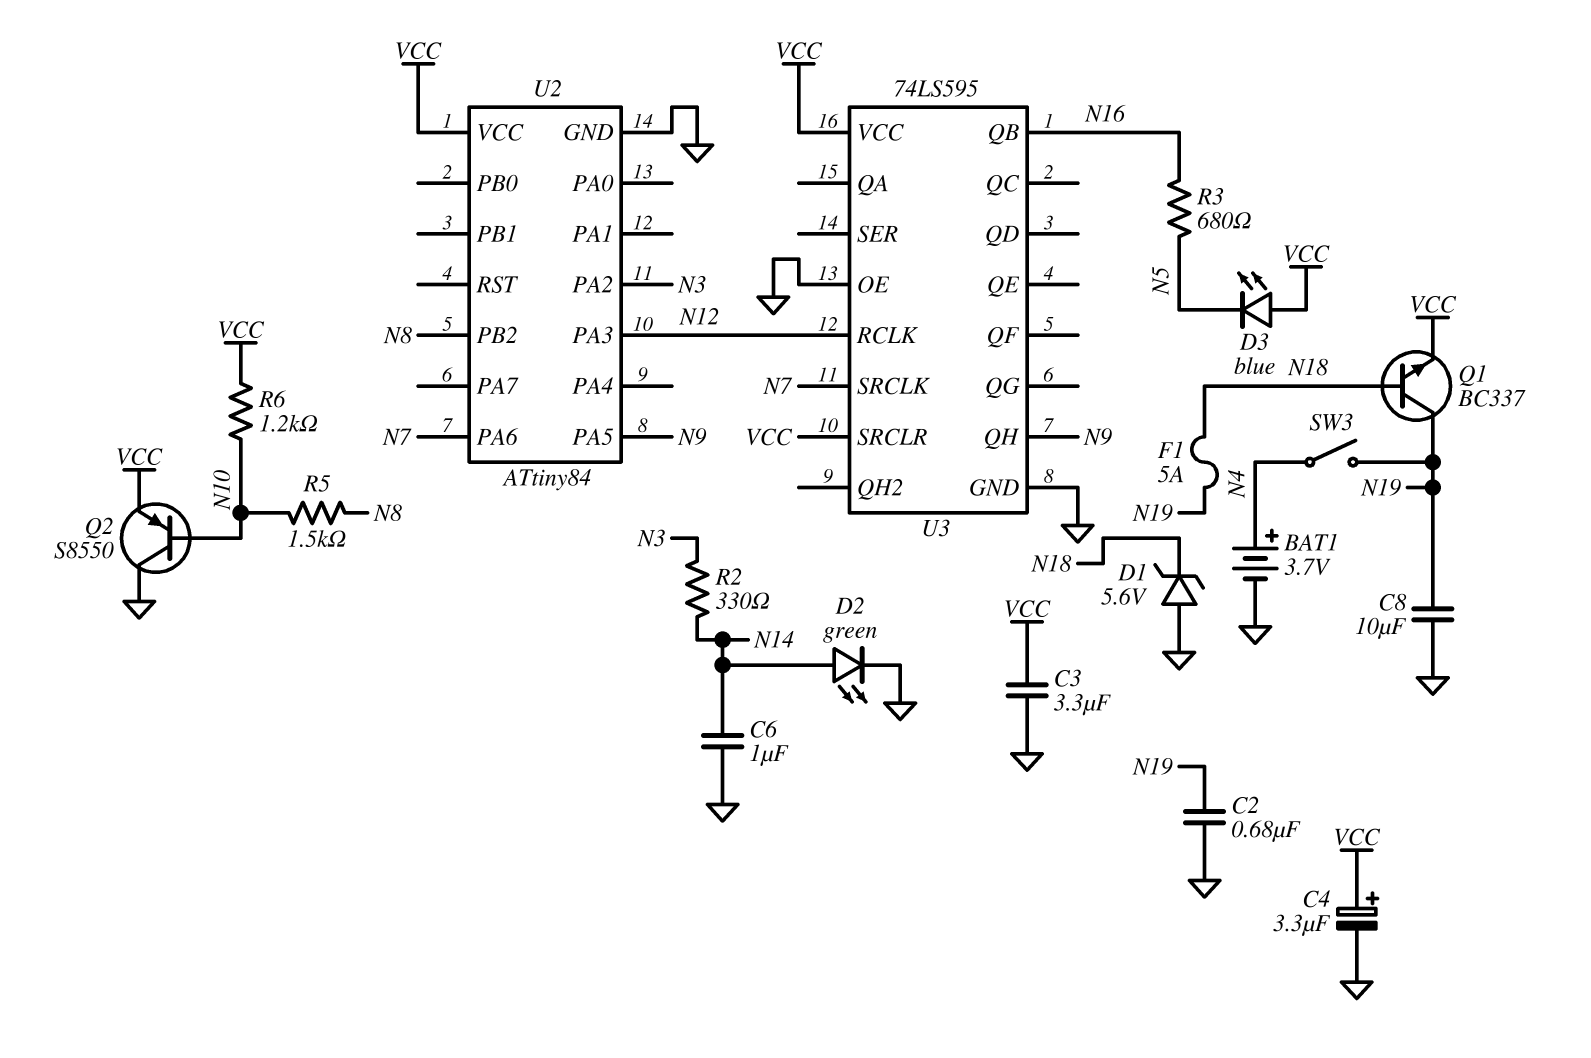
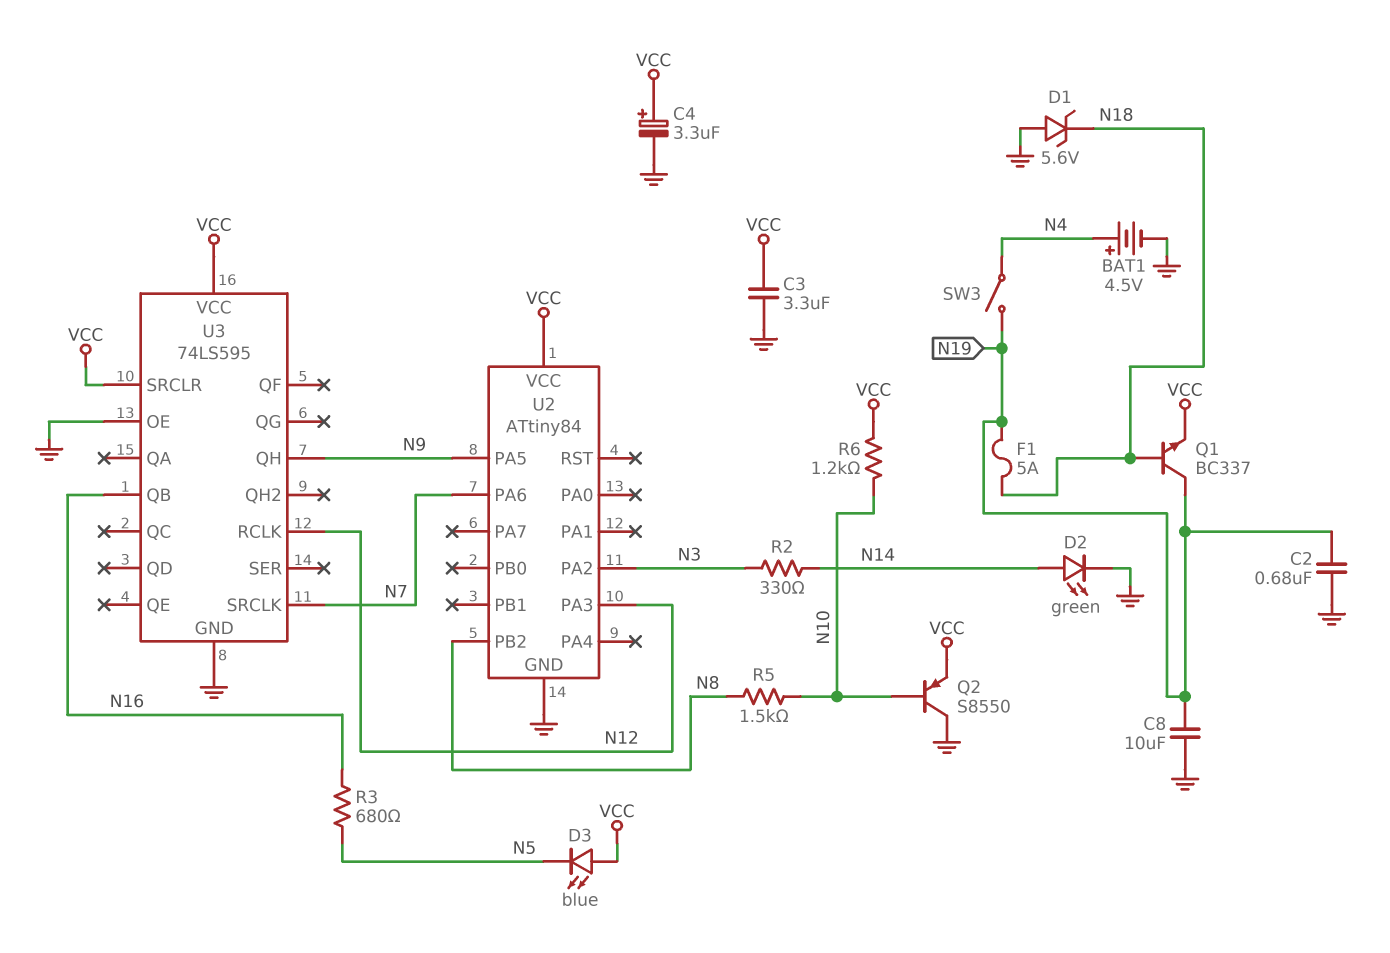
BAT1: 3.7V (plus N4, minus GND) -> 4.5V (plus N4, minus GND)
C6: 1uF (GND, N14) -> none

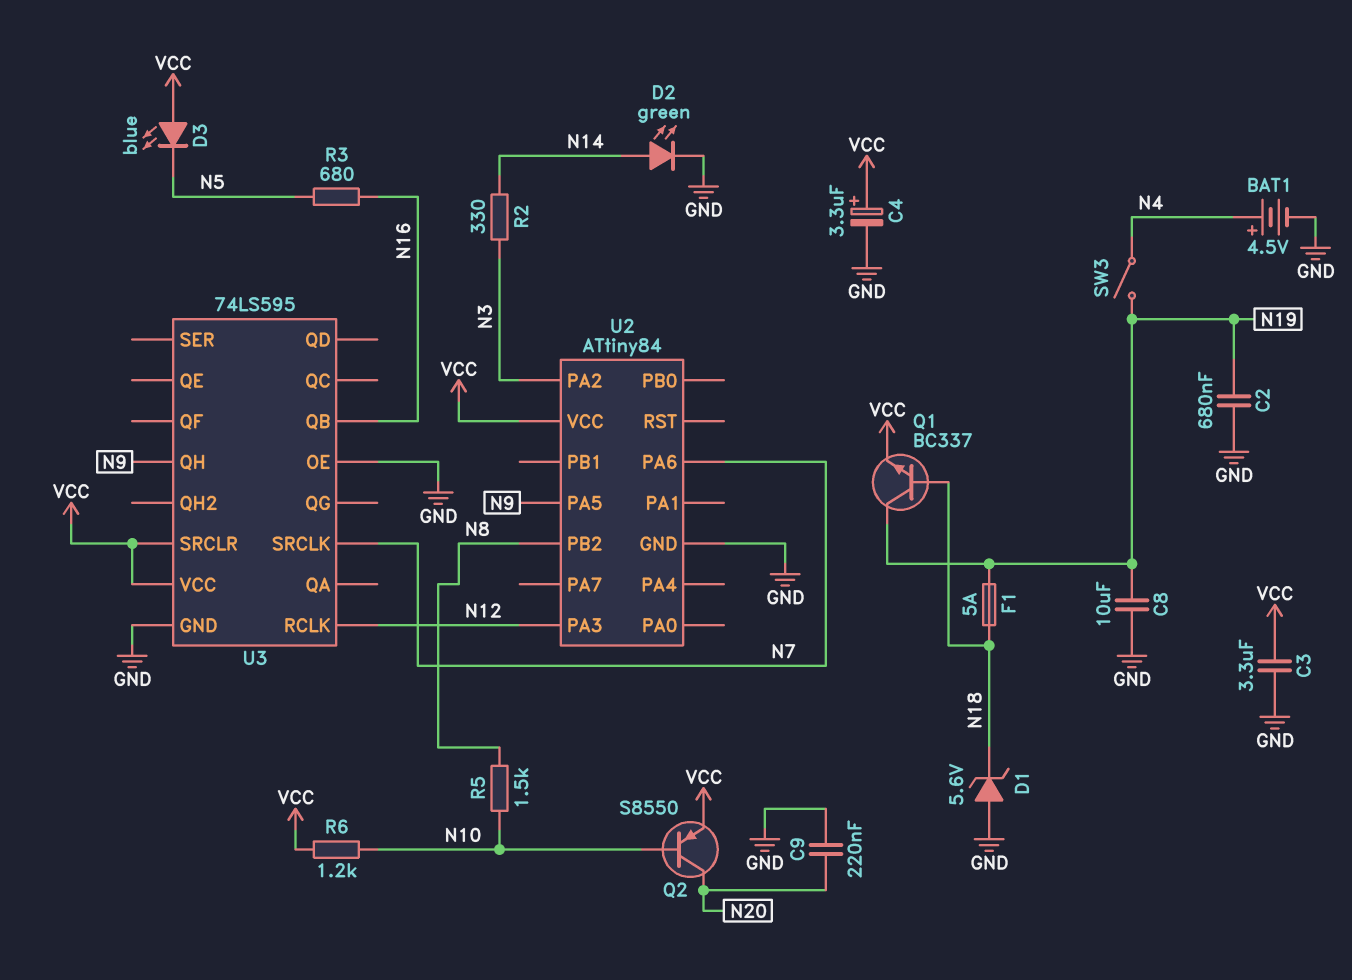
C9: none -> 220nF (GND, N20)
Q2: PNP S8550 (B N10, C GND, E VCC) -> PNP S8550 (B N10, C N20, E VCC)

